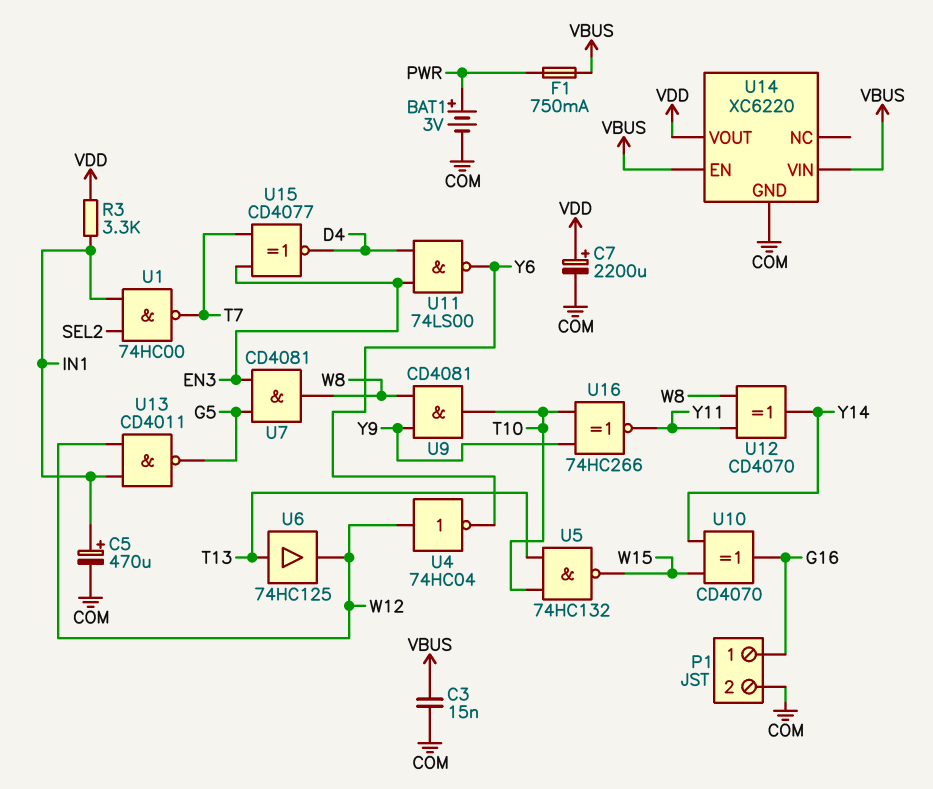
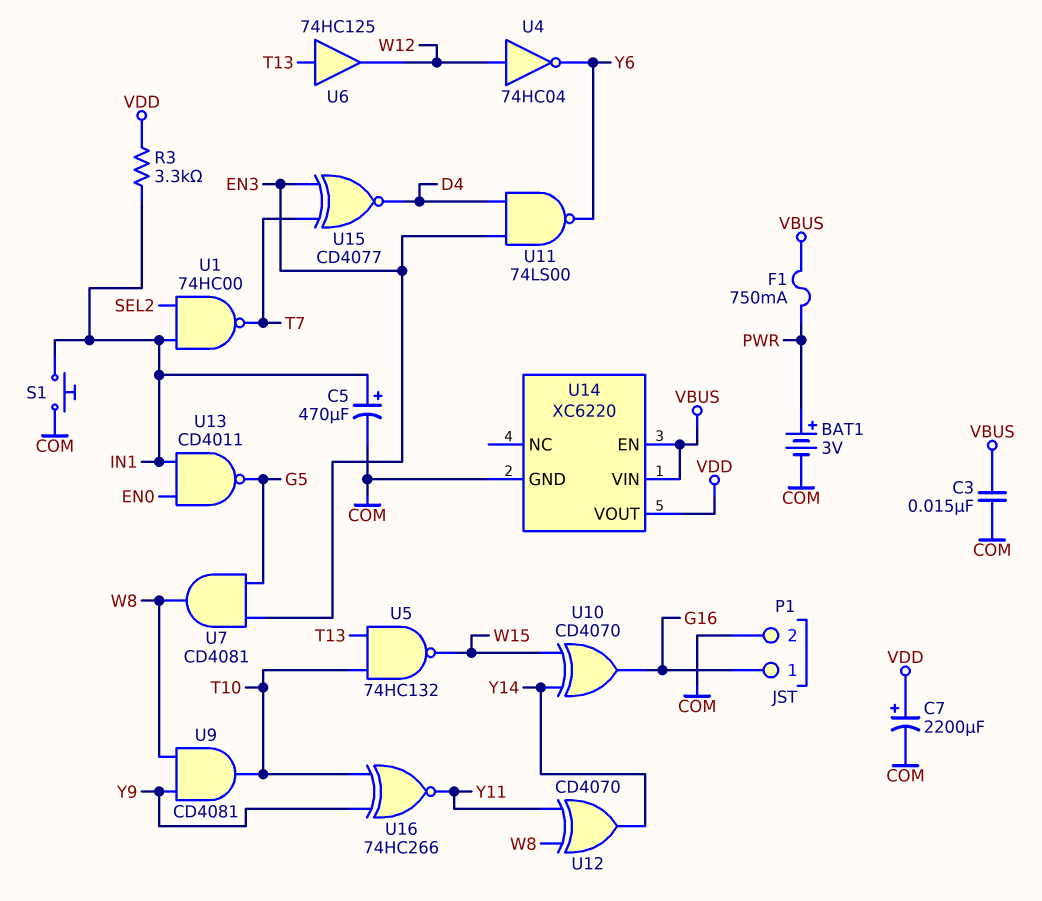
S1: none -> button (COM, IN1)
U13: NAND CD4011 (in IN1, in W12, out G5) -> NAND CD4011 (in EN0, in IN1, out G5)

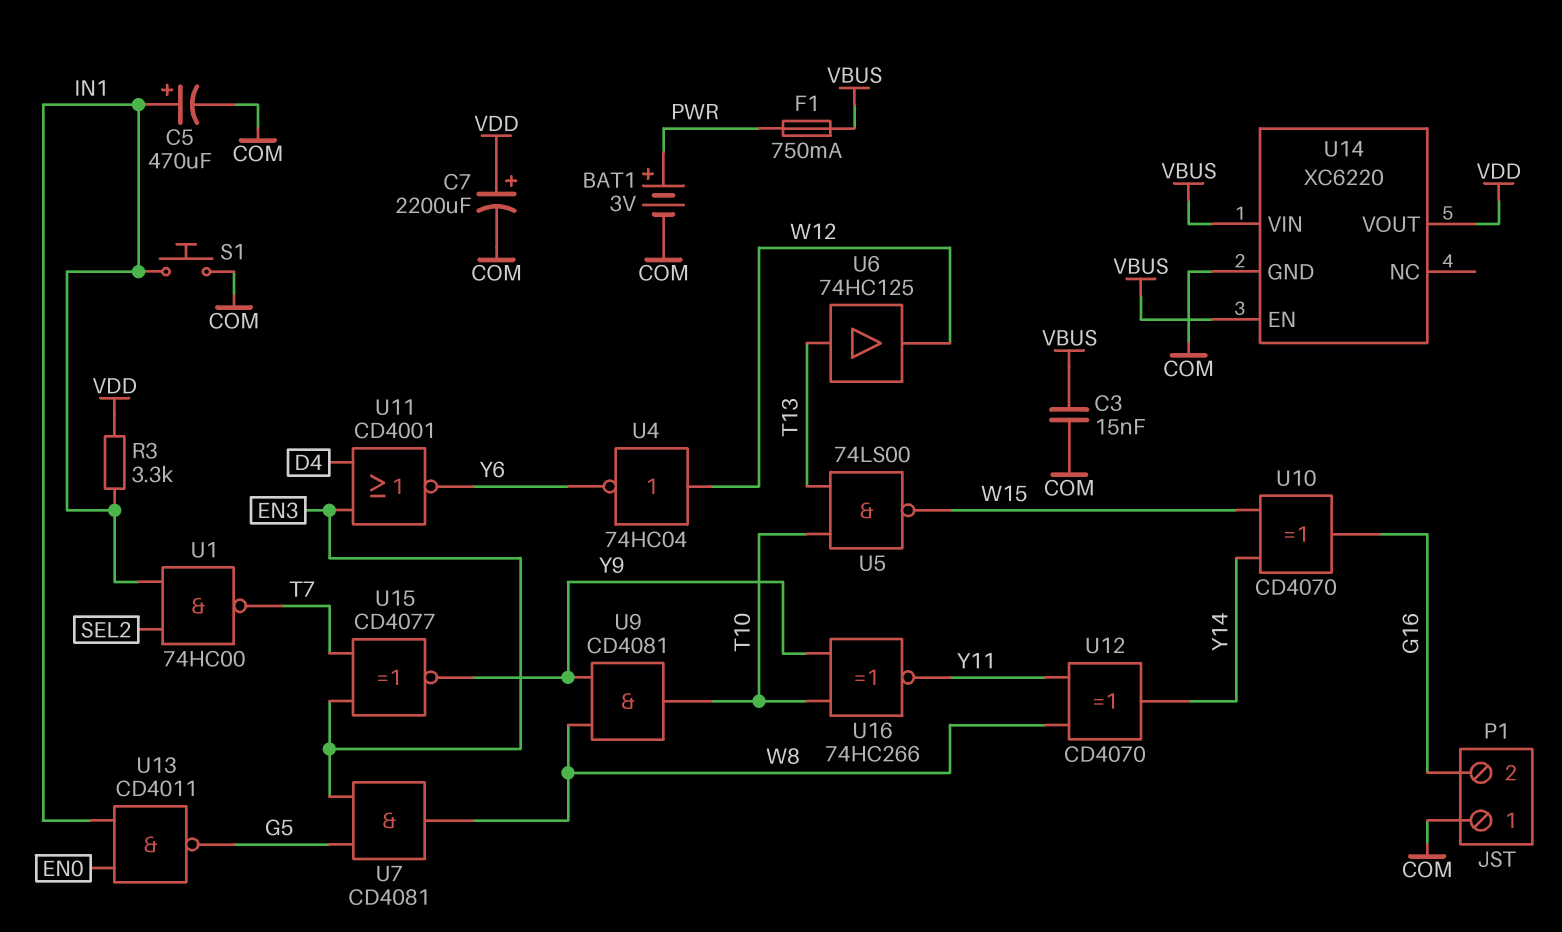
P1 pin 1: G16 -> COM
P1 pin 2: COM -> G16
U5: NAND 74HC132 (in T10, in T13, out W15) -> NAND 74LS00 (in T10, in T13, out W15)
U11: NAND 74LS00 (in D4, in EN3, out Y6) -> NOR CD4001 (in D4, in EN3, out Y6)
U15: XNOR CD4077 (in EN3, in T7, out D4) -> XNOR CD4077 (in EN3, in T7, out Y9)

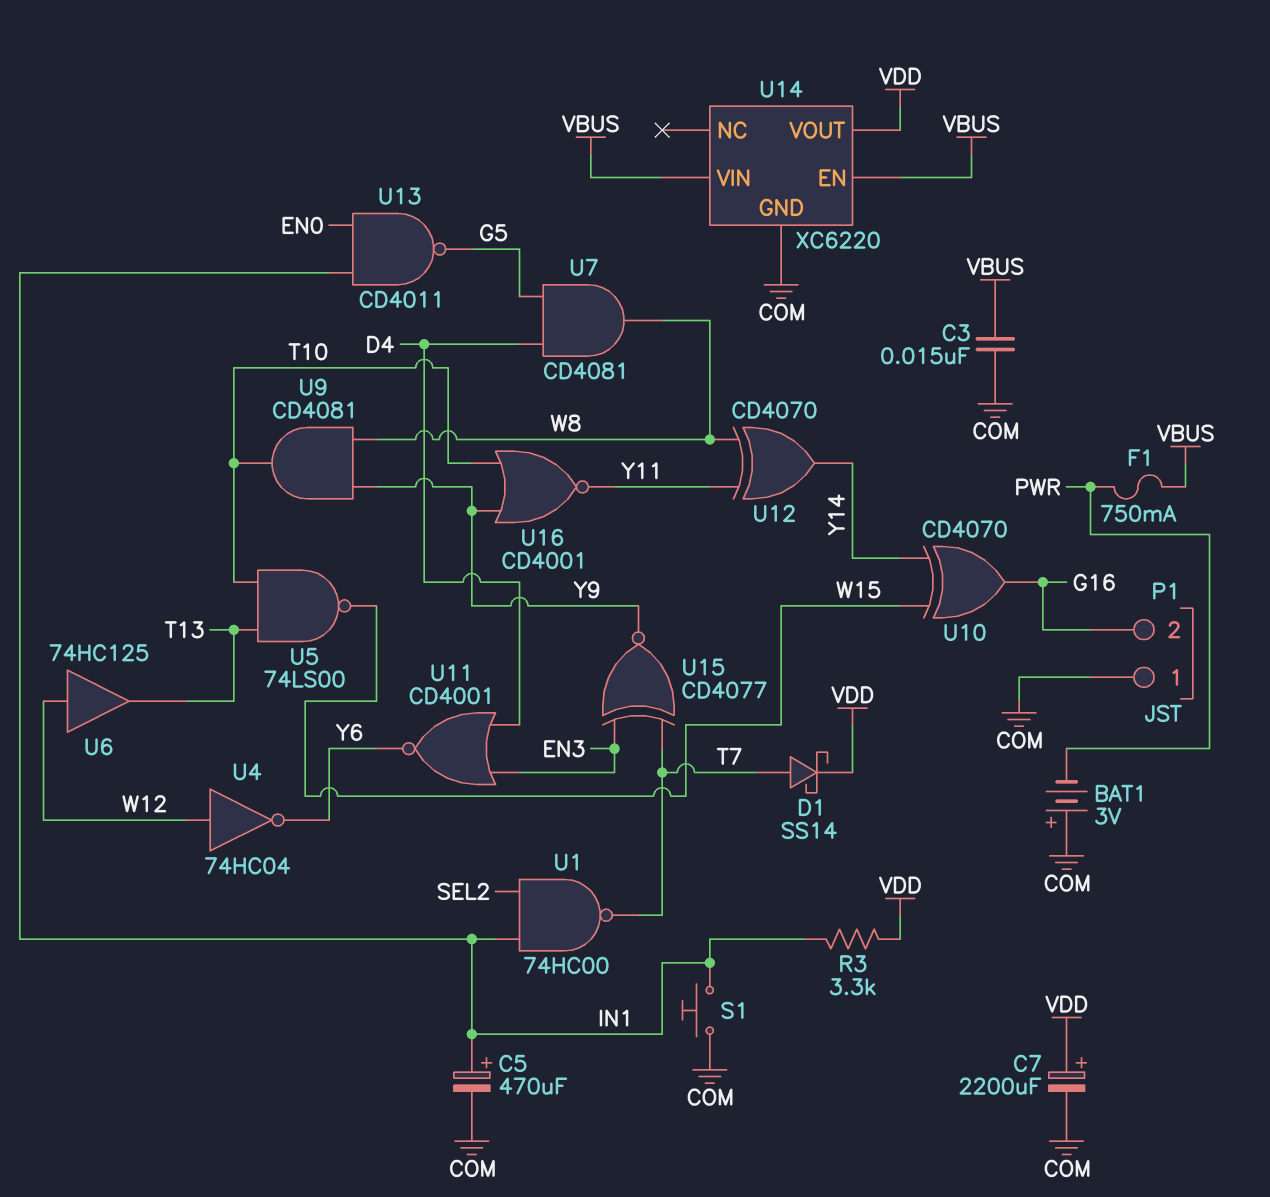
BAT1: 3V (plus PWR, minus COM) -> 3V (plus COM, minus PWR)
D1: none -> schottky SS14 (A T7, K VDD)
U6: buffer 74HC125 (in T13, out W12) -> buffer 74HC125 (in W12, out T13)
U7: AND CD4081 (in EN3, in G5, out W8) -> AND CD4081 (in D4, in G5, out W8)
U16: XNOR 74HC266 (in T10, in Y9, out Y11) -> NOR CD4001 (in T10, in Y9, out Y11)

